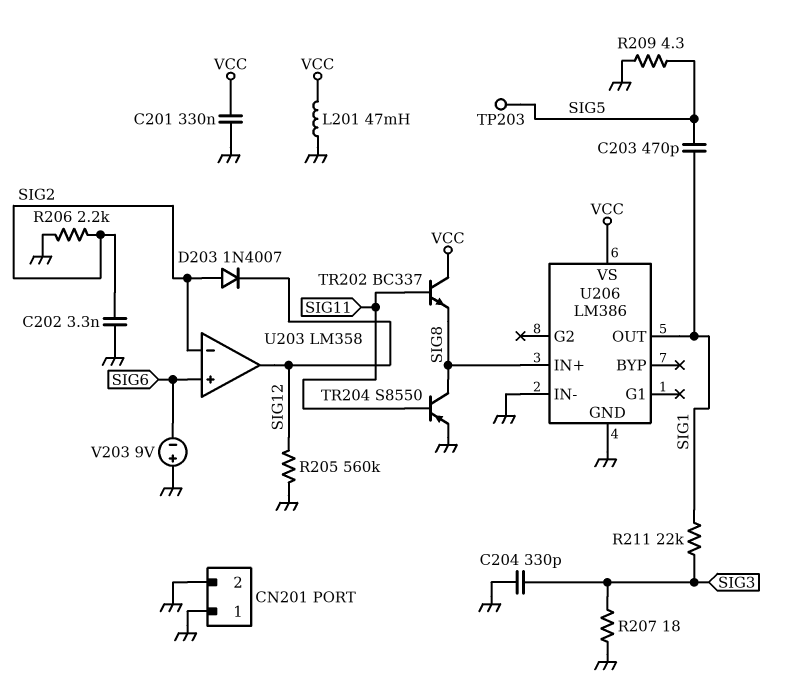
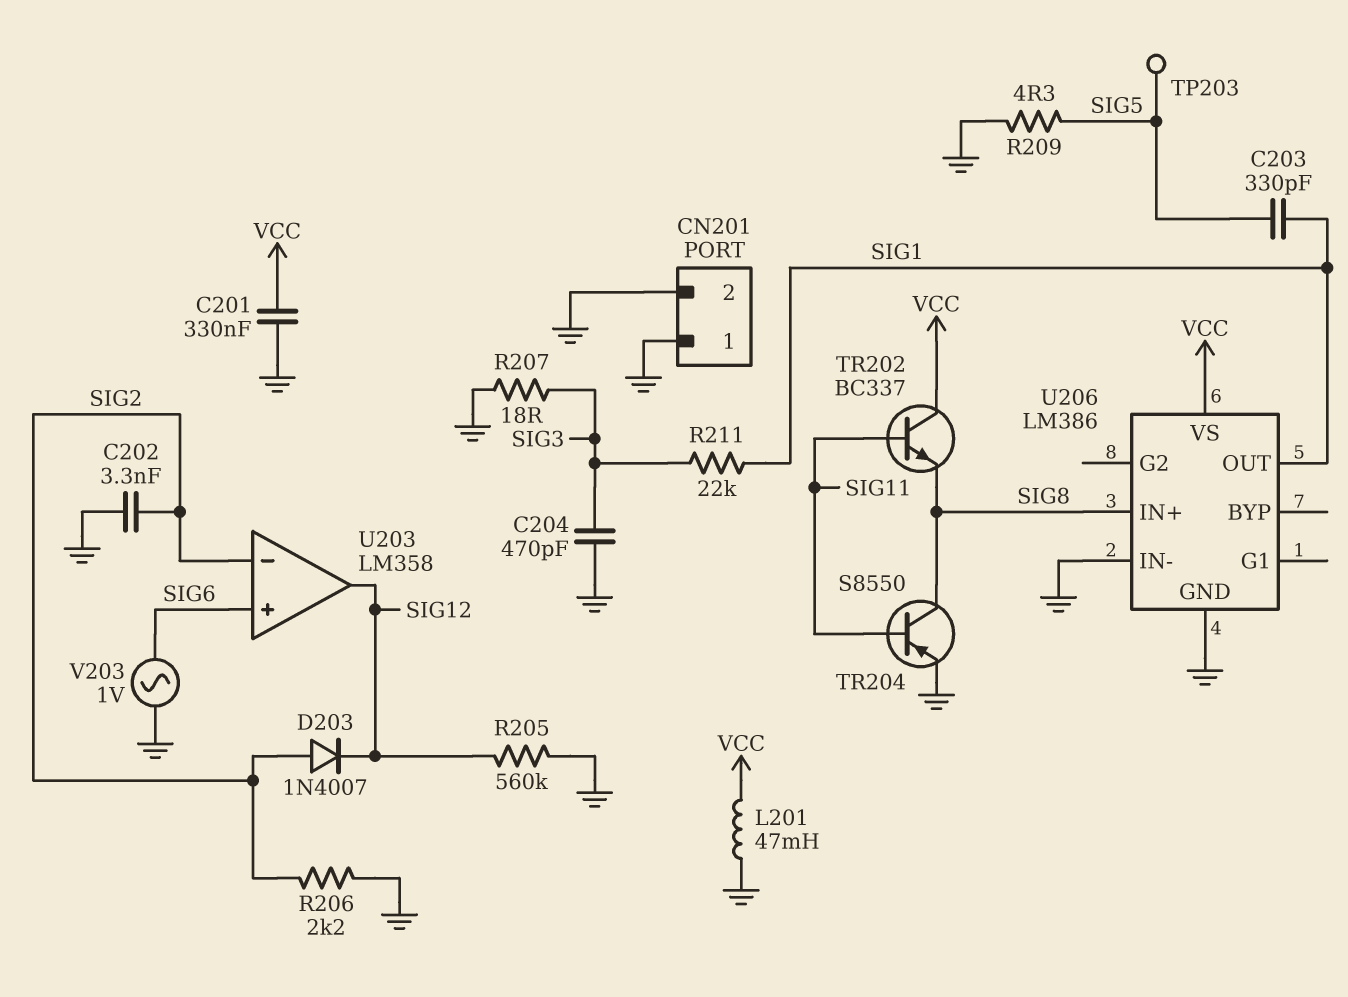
C203: 470pF (SIG1, SIG5) -> 330pF (SIG1, SIG5)
C204: 330pF (GND, SIG3) -> 470pF (GND, SIG3)
V203: 9V (plus GND, minus SIG6) -> AC 1V (GND, SIG6)

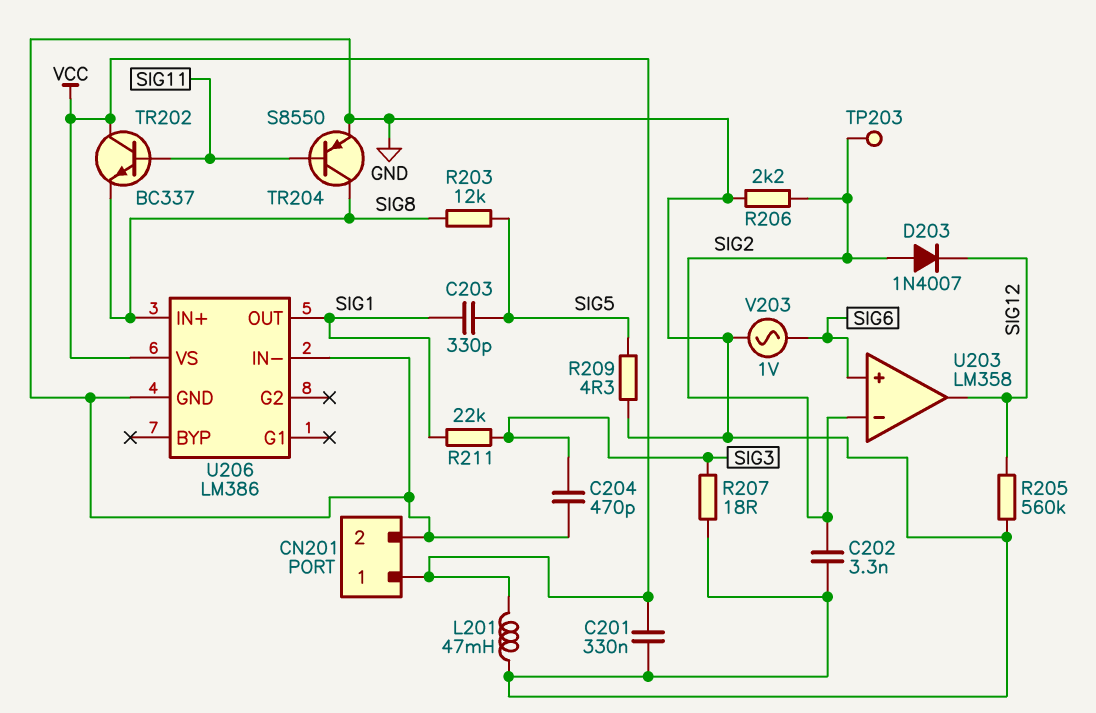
CN201 pin 1: GND -> VCC
R203: none -> 12k (SIG5, SIG8)
TP203: test point (SIG5) -> test point (SIG2)

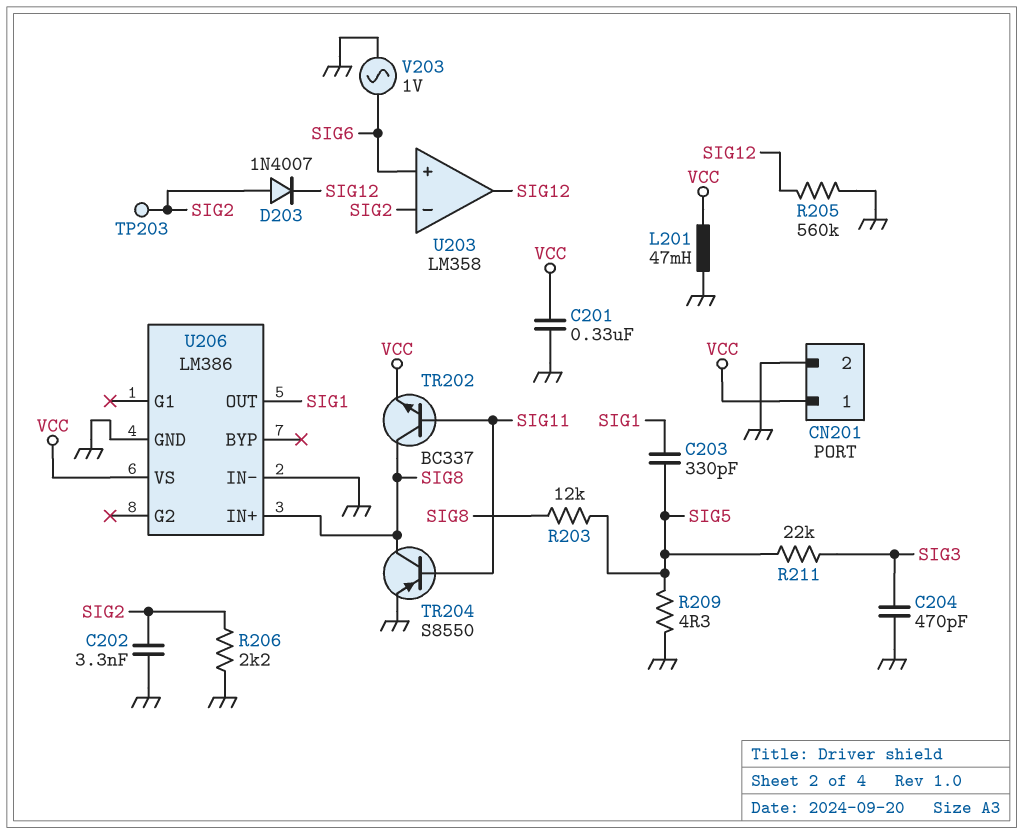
R207: 18 (GND, SIG3) -> none
R211: 22k (SIG1, SIG3) -> 22k (SIG3, SIG5)
TR202: NPN BC337 (B SIG11, C VCC, E SIG8) -> NPN BC337 (B SIG11, C SIG8, E VCC)

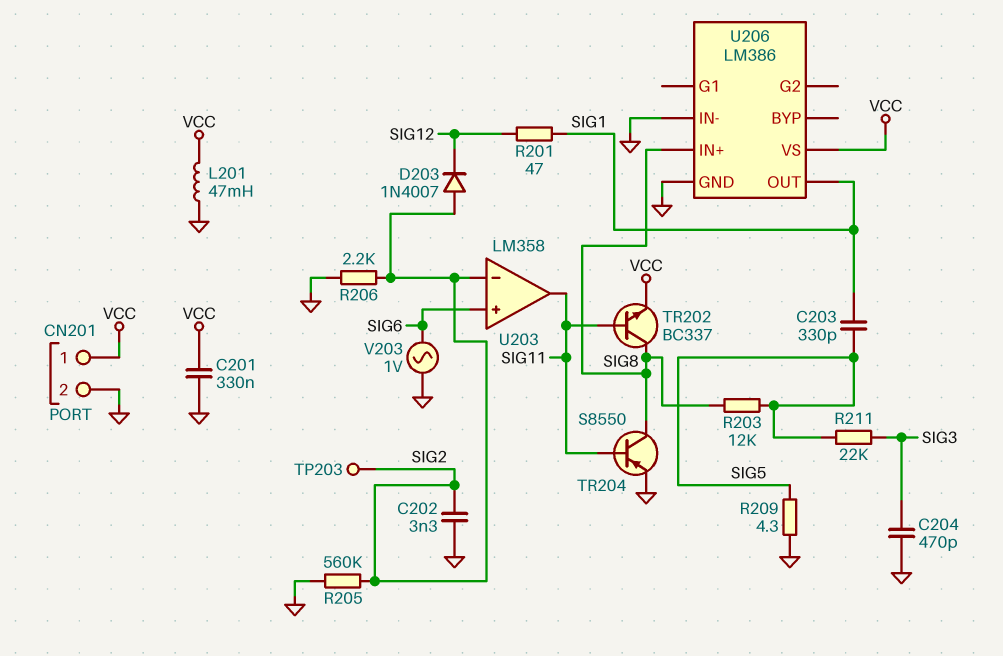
R201: none -> 47 (SIG1, SIG12)
R205: 560k (GND, SIG12) -> 560k (GND, SIG2)
U203 pin out: SIG12 -> SIG11

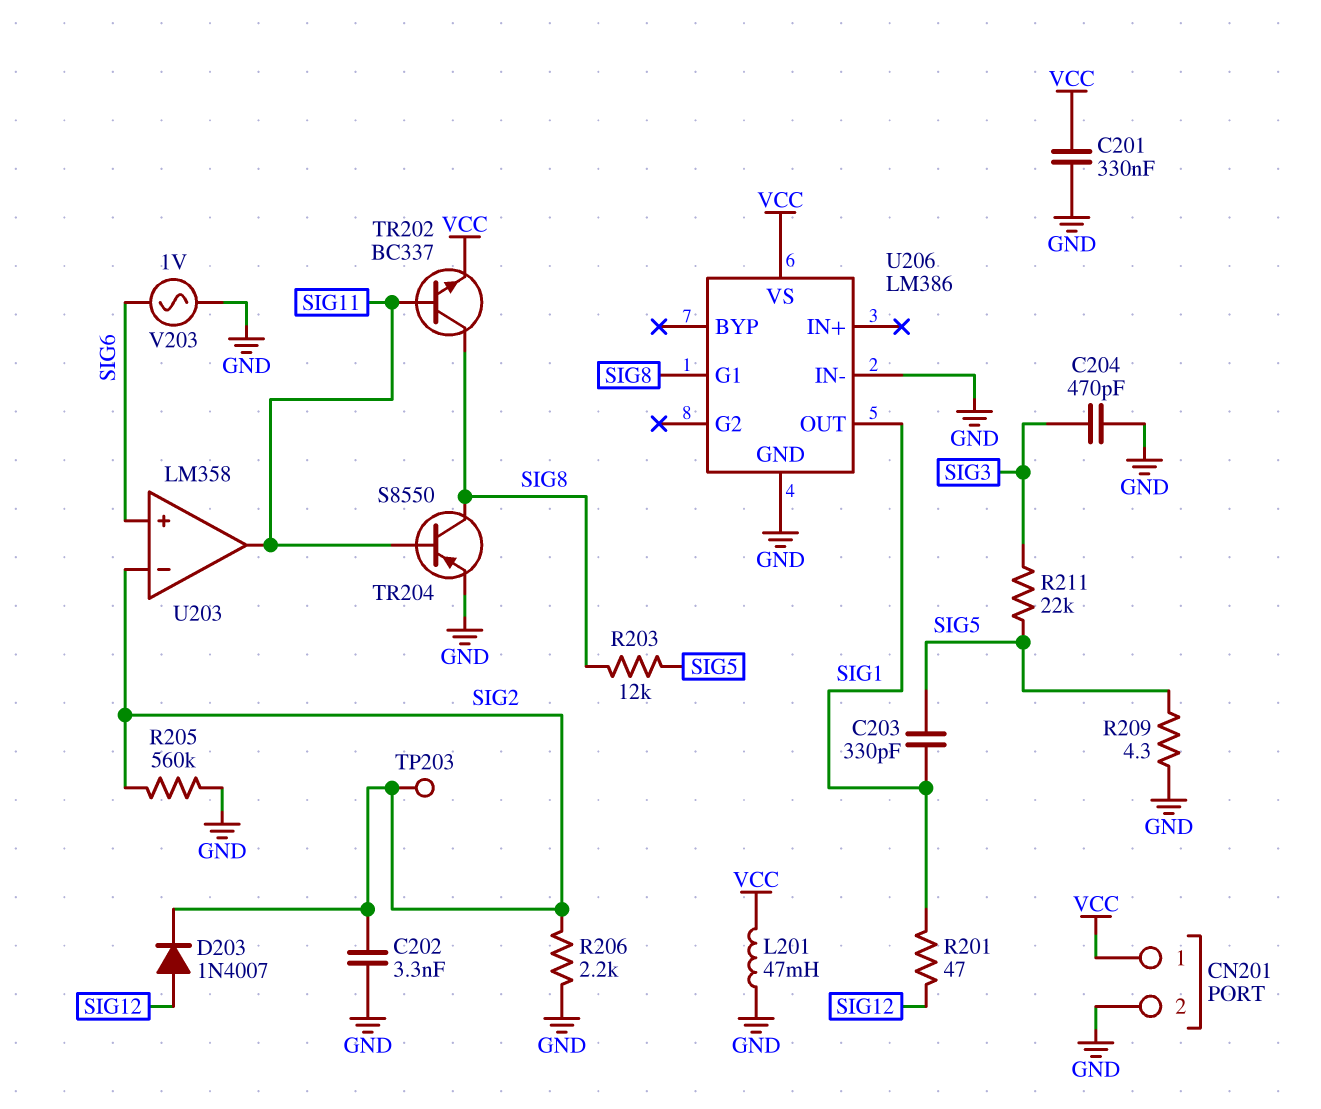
D203: diode 1N4007 (A SIG2, K SIG12) -> diode 1N4007 (A SIG12, K SIG2)
U206 pin G1: none -> SIG8
U206 pin IN+: SIG8 -> none

